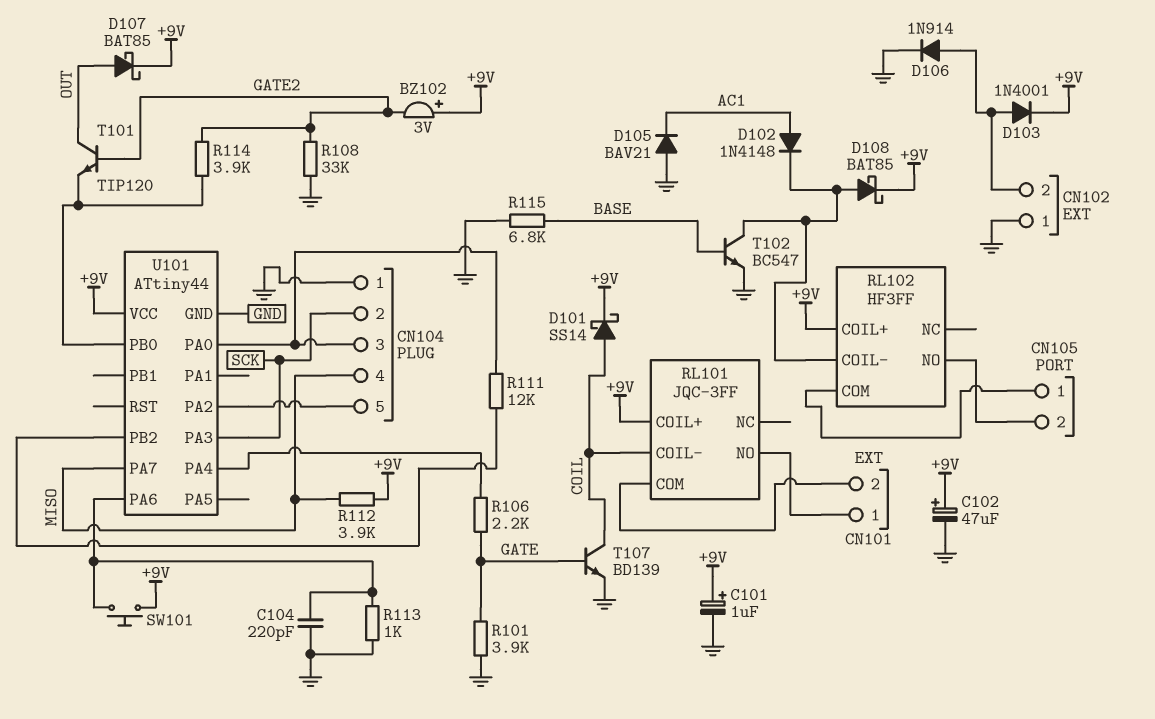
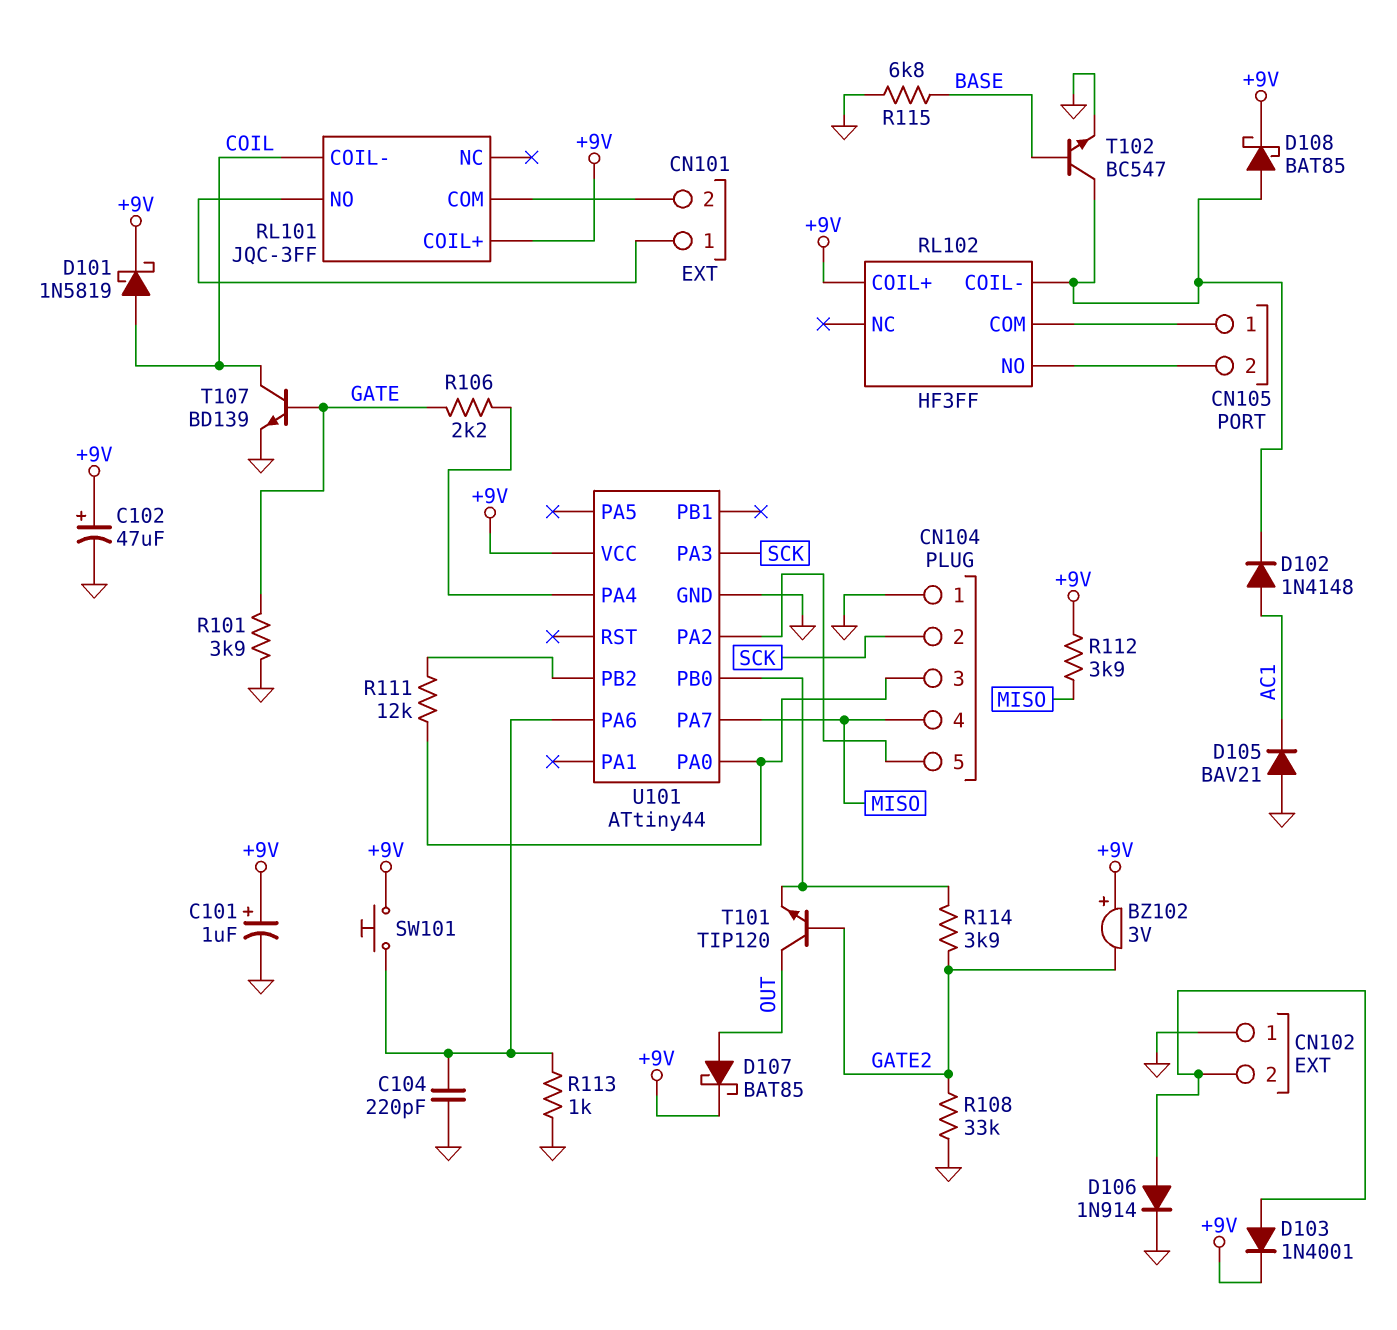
D101: schottky SS14 (A COIL, K +9V) -> schottky 1N5819 (A COIL, K +9V)

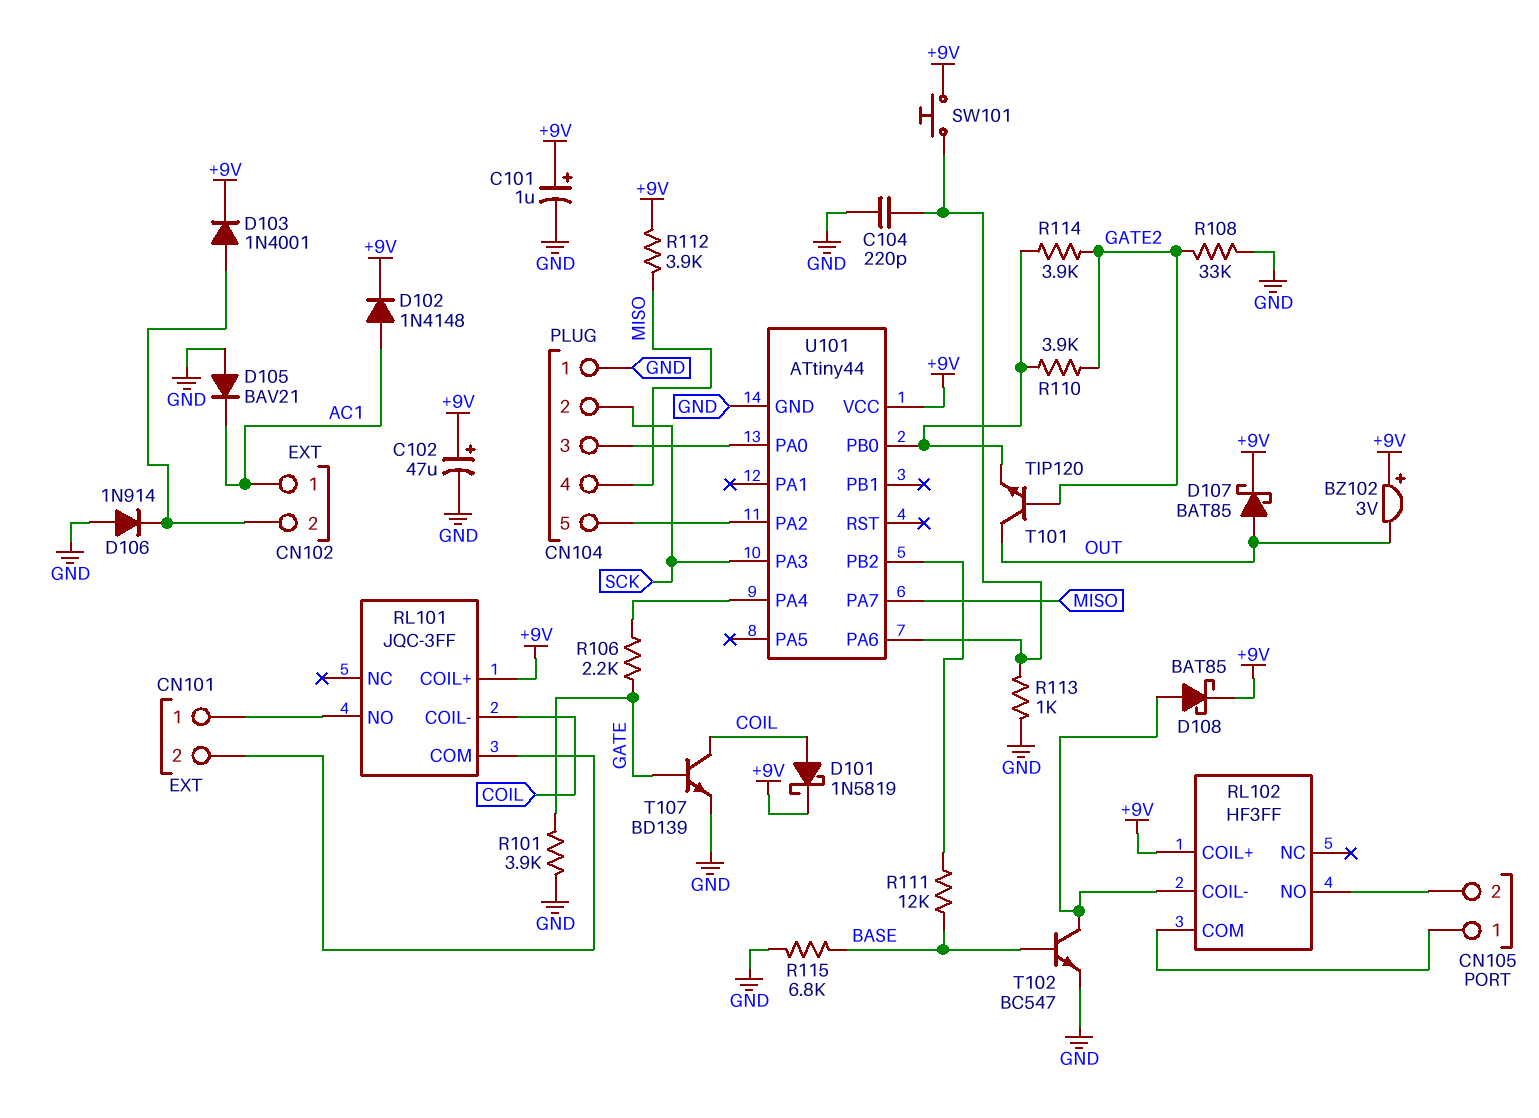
BZ102: buzzer 3V (plus +9V, minus GATE2) -> buzzer 3V (plus +9V, minus OUT)
CN102 pin 1: GND -> AC1
D102: diode 1N4148 (A AC1, K RL102/COIL-) -> diode 1N4148 (A AC1, K +9V)
D106: diode 1N914 (A CN102/2, K GND) -> diode 1N914 (A GND, K CN102/2)
R110: none -> 3.9k (GATE2, U101/PB0)
R111: 12k (CN104/3, U101/PB2) -> 12k (BASE, U101/PB2)

